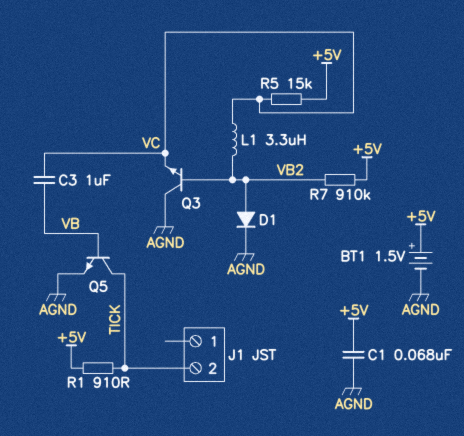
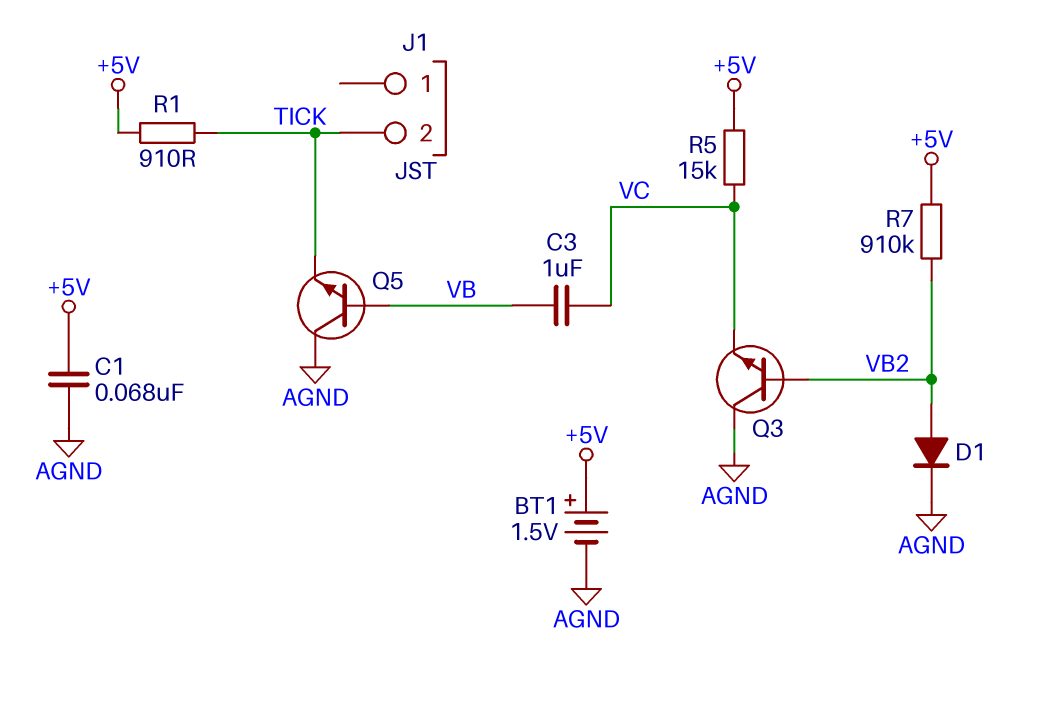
L1: 3.3uH (VB2, VC) -> none
Q5: NPN (B VB, C TICK, E AGND) -> NPN (B VB, C AGND, E TICK)

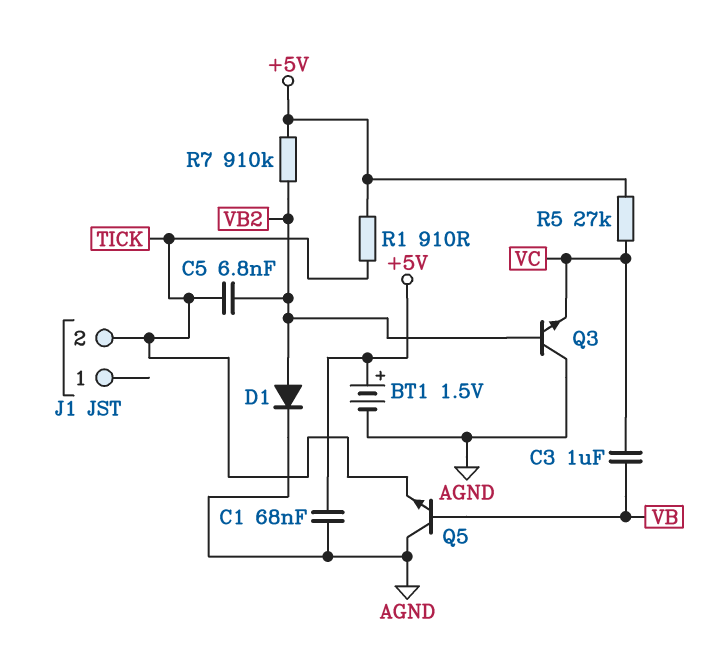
C5: none -> 6.8nF (TICK, VB2)
R5: 15k (+5V, VC) -> 27k (+5V, VC)

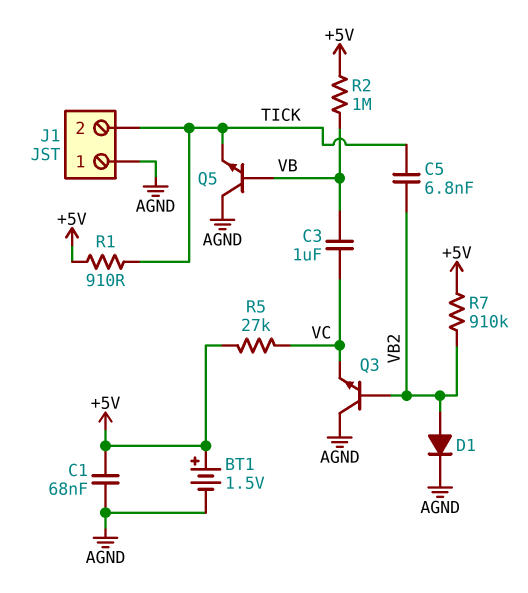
J1 pin 1: none -> AGND
R2: none -> 1M (+5V, VB)

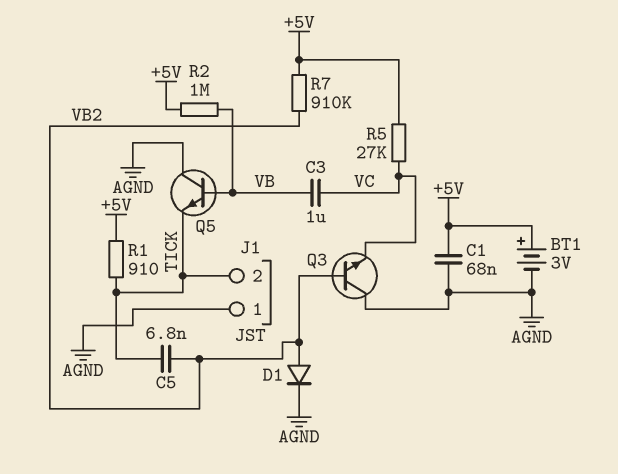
BT1: 1.5V (plus +5V, minus AGND) -> 3V (plus +5V, minus AGND)

